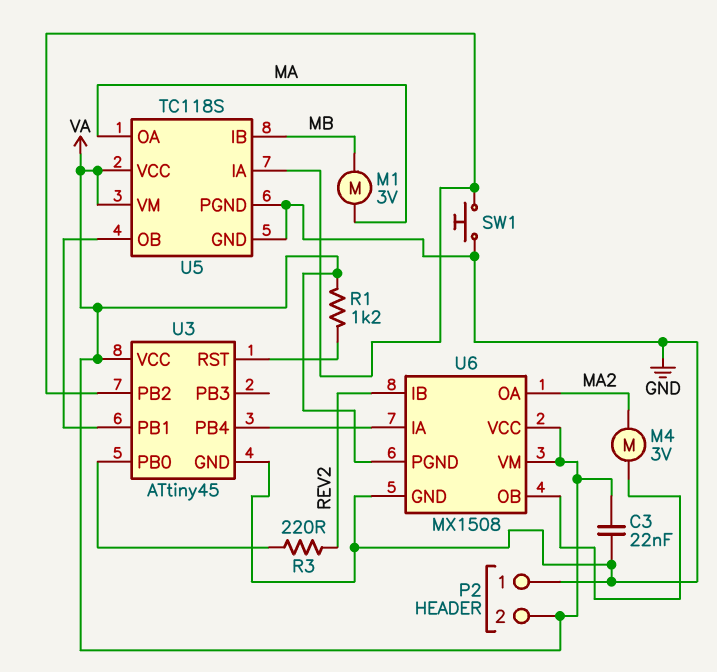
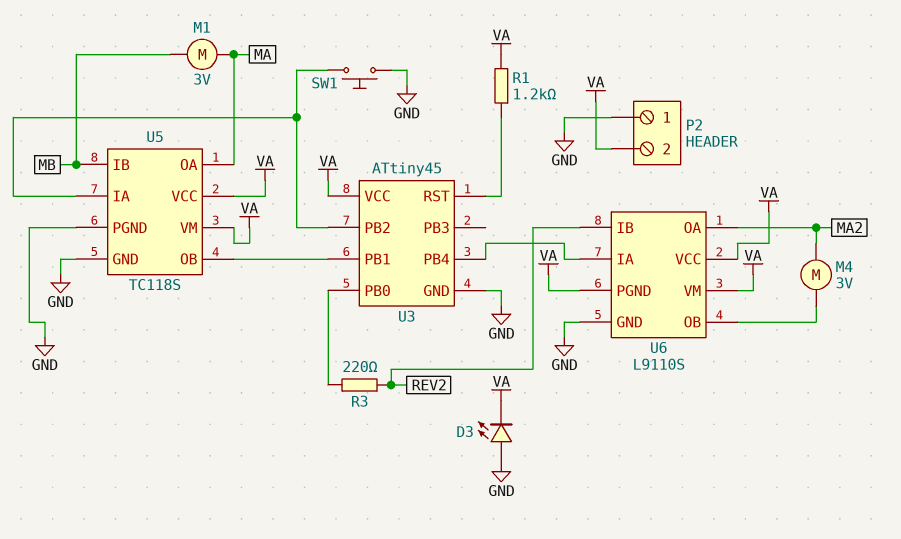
C3: 22nF (GND, VA) -> none
D3: none -> LED (A GND, K VA)
U6: MX1508 -> L9110S

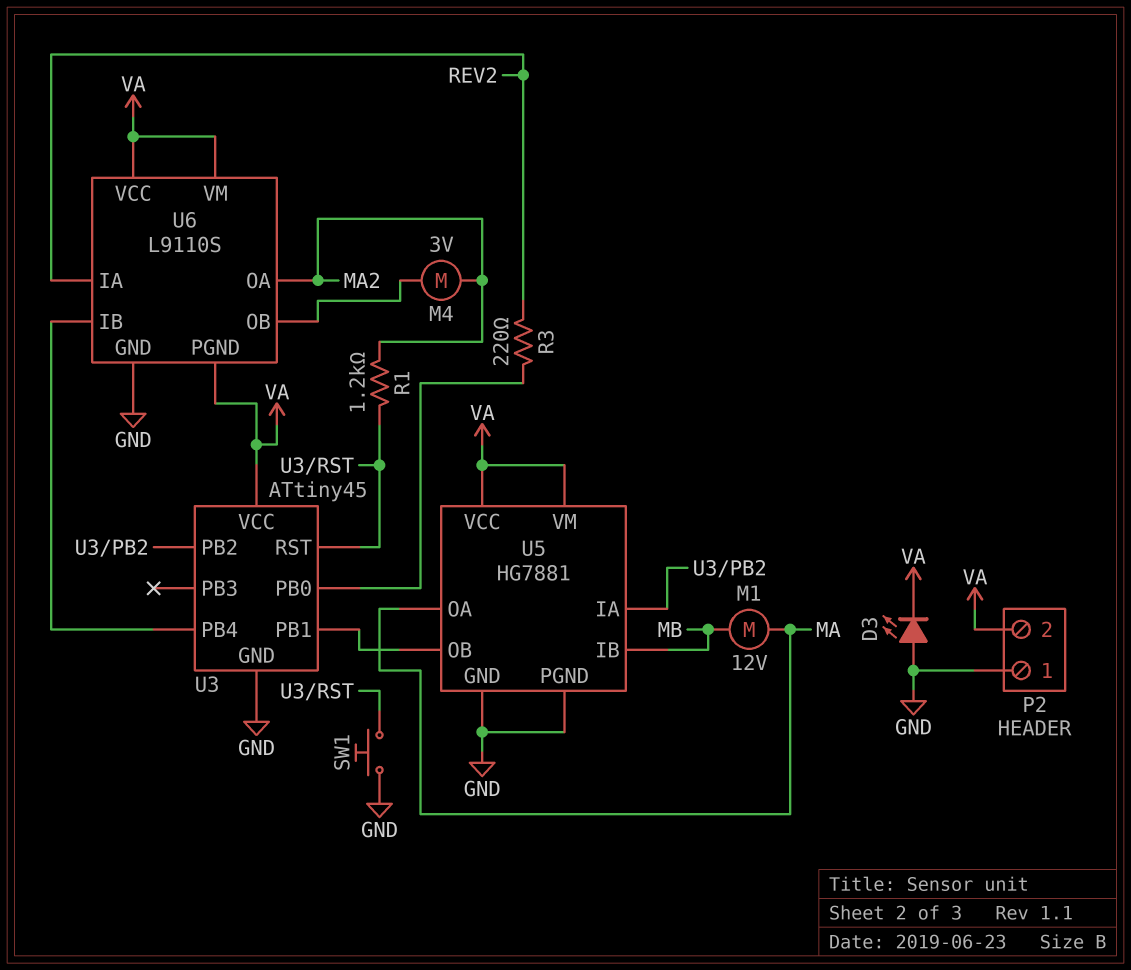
M1: motor 3V (MA, MB) -> motor 12V (MA, MB)
R1: 1.2k (U3/RST, VA) -> 1.2k (MA2, U3/RST)
SW1: button (GND, U3/PB2) -> button (GND, U3/RST)
U5: TC118S -> HG7881
U6 pin IA: U3/PB4 -> REV2
U6 pin IB: REV2 -> U3/PB4

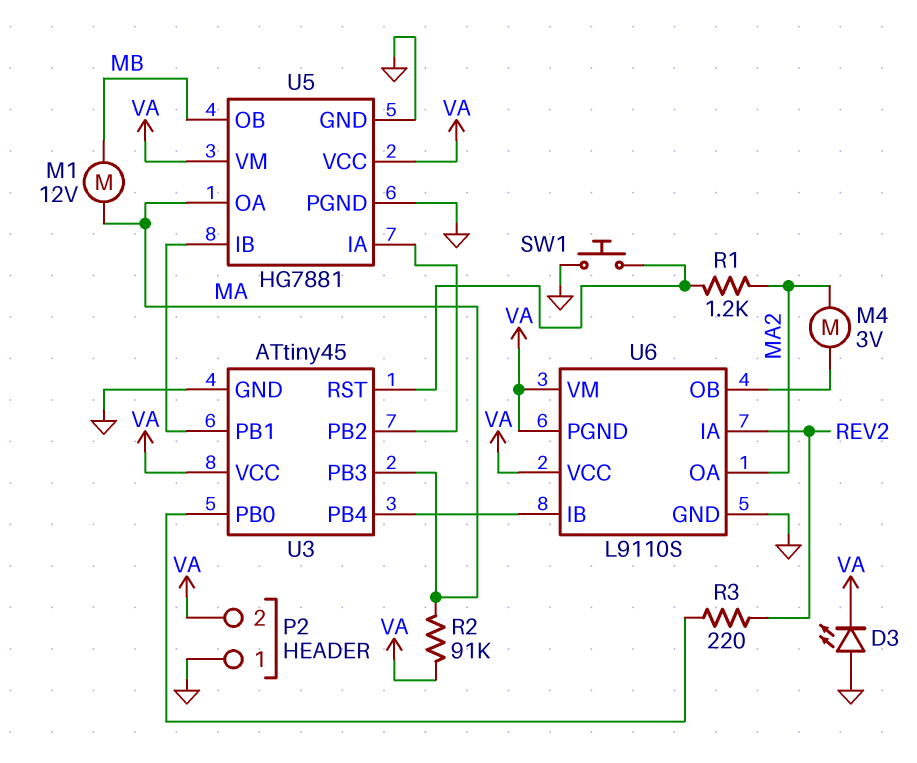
R2: none -> 91k (MA, VA)
U3 pin PB3: none -> MA
U5 pin IB: MB -> U3/PB1
U5 pin OB: U3/PB1 -> MB

